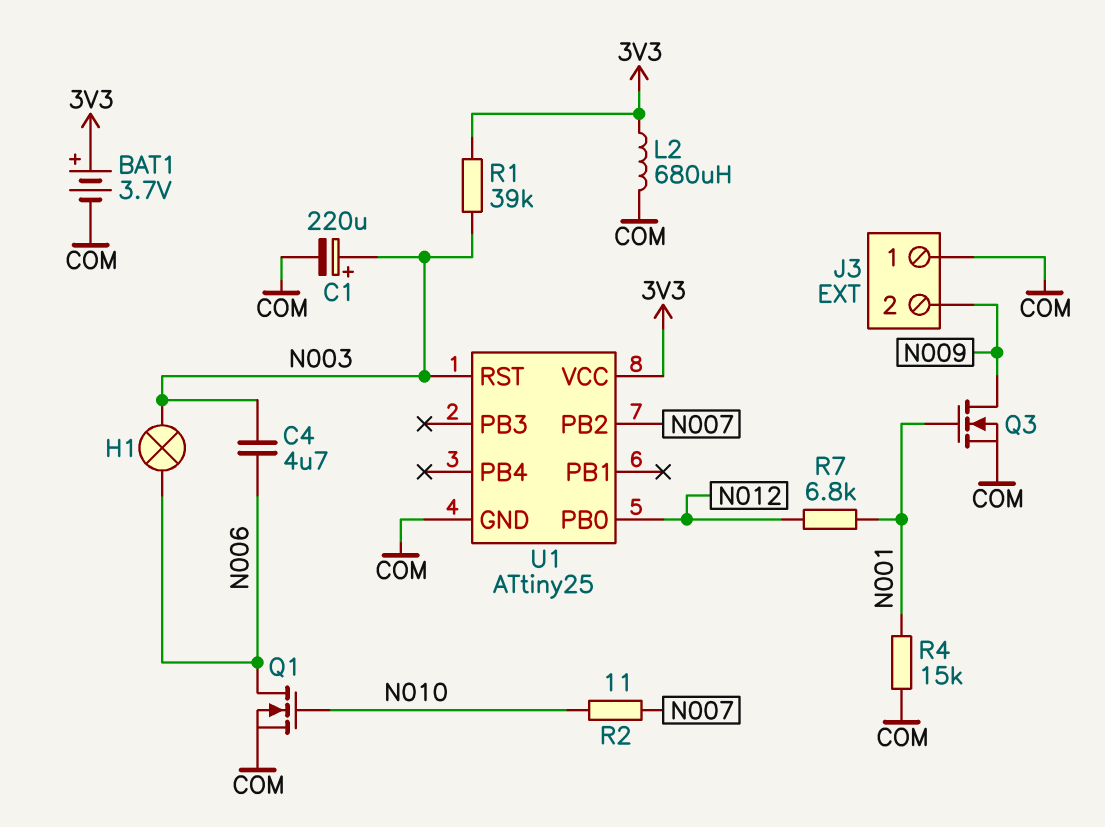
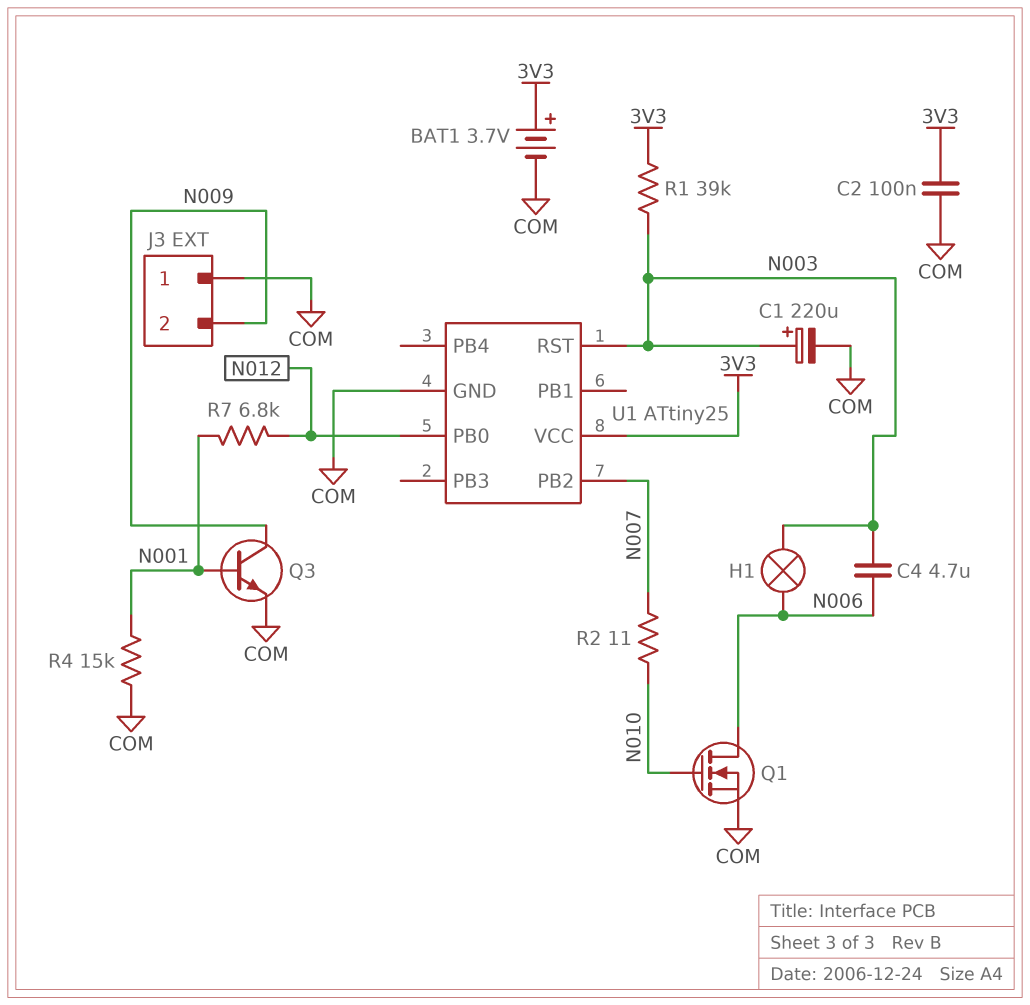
C2: none -> 100nF (3V3, COM)
L2: 680uH (3V3, COM) -> none
Q3: NMOS (G N001, D N009, S COM) -> NPN (B N001, C N009, E COM)

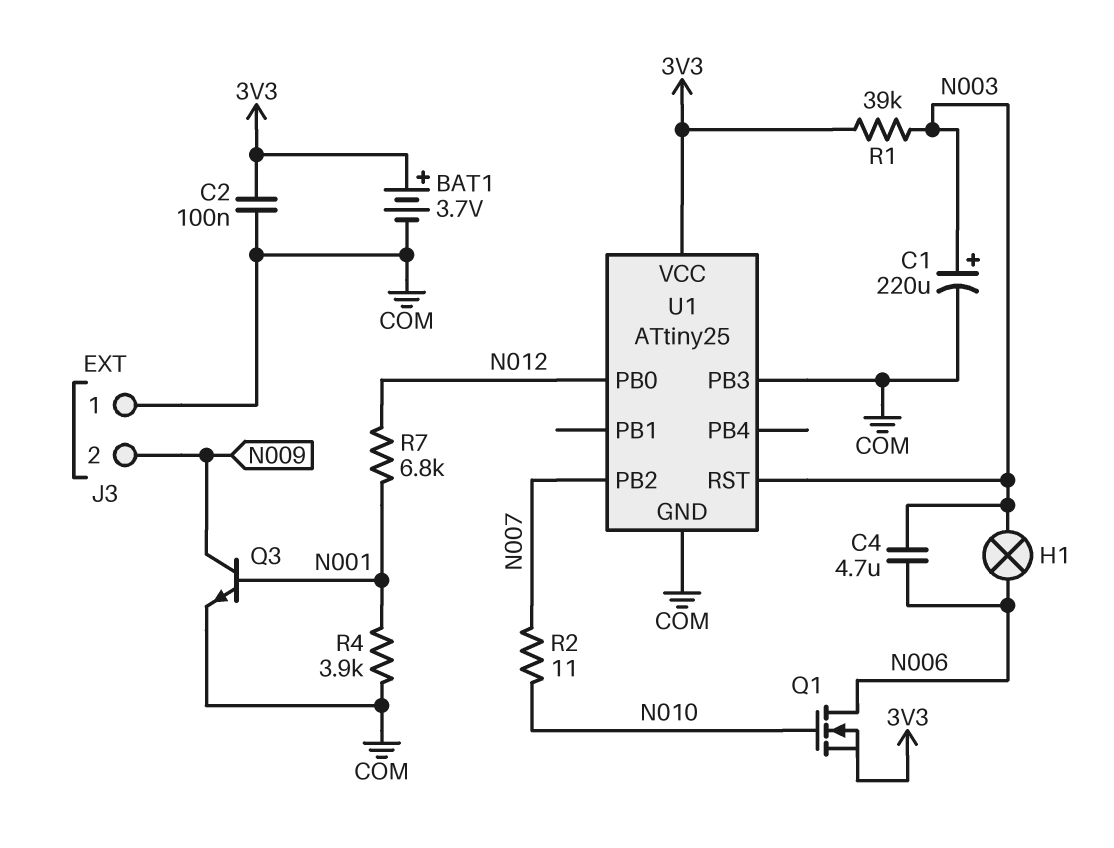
Q1: NMOS (G N010, D N006, S COM) -> NMOS (G N010, D N006, S 3V3)
R4: 15k (COM, N001) -> 3.9k (COM, N001)
U1 pin PB3: none -> COM

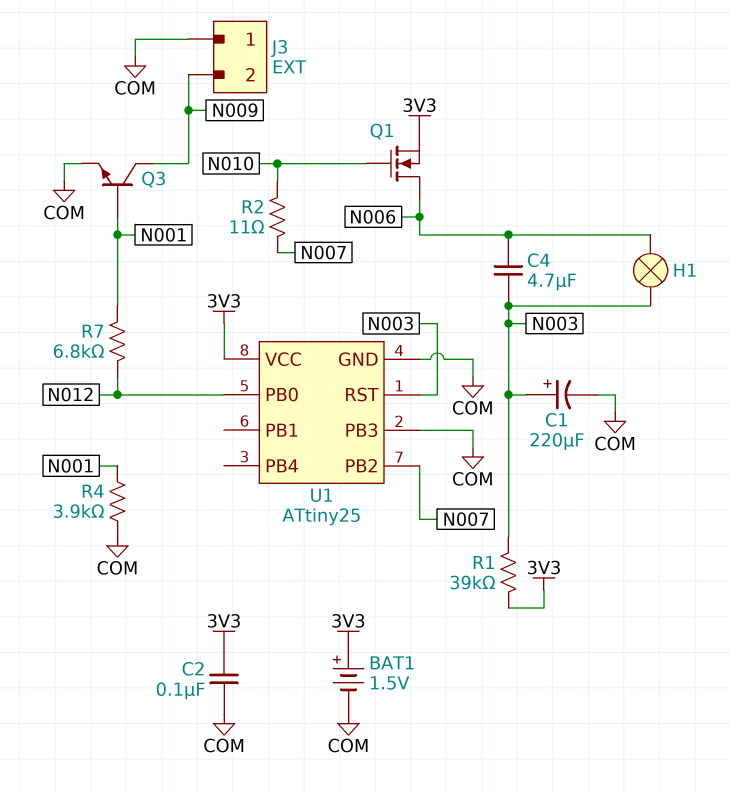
BAT1: 3.7V (plus 3V3, minus COM) -> 1.5V (plus 3V3, minus COM)

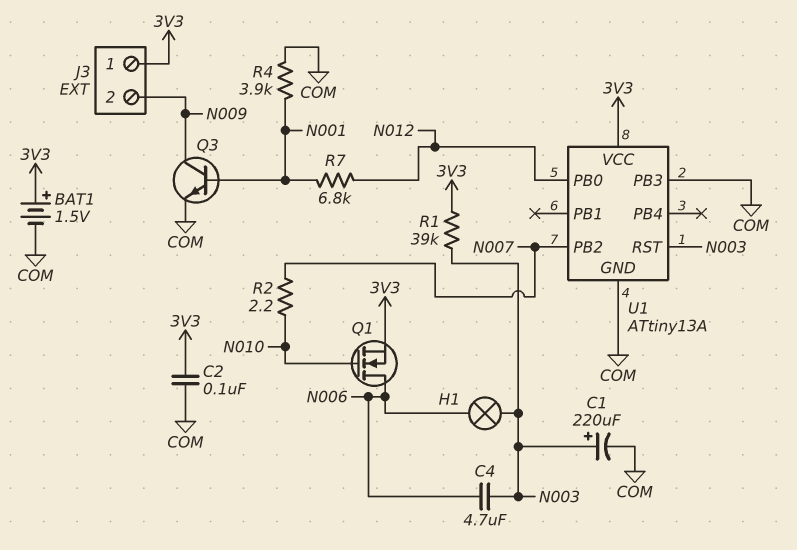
J3 pin 1: COM -> 3V3
R2: 11 (N007, N010) -> 2.2 (N007, N010)
U1: ATtiny25 -> ATtiny13A

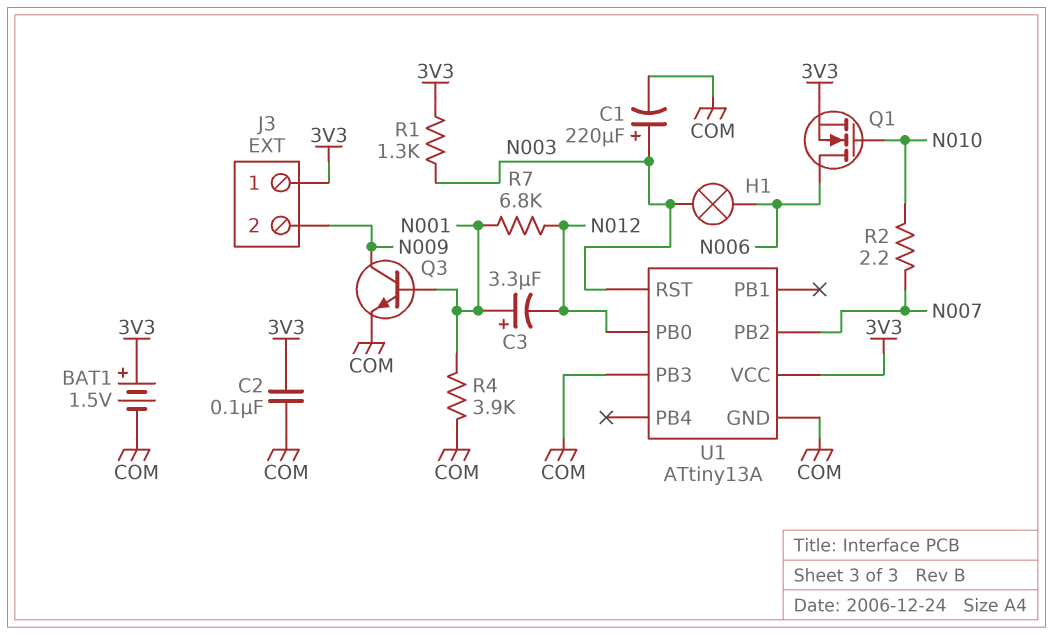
C3: none -> 3.3uF (plus N001, minus N012)
C4: 4.7uF (N003, N006) -> none
R1: 39k (3V3, N003) -> 1.3k (3V3, N003)

